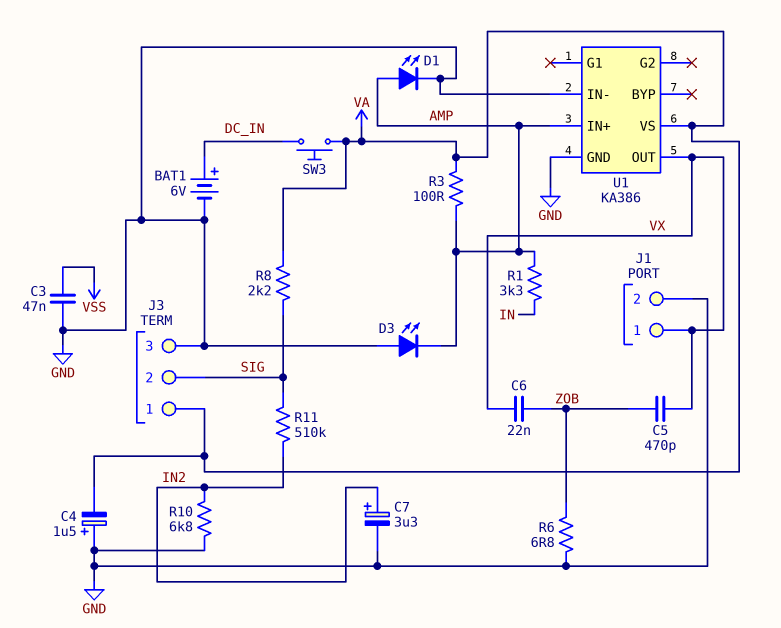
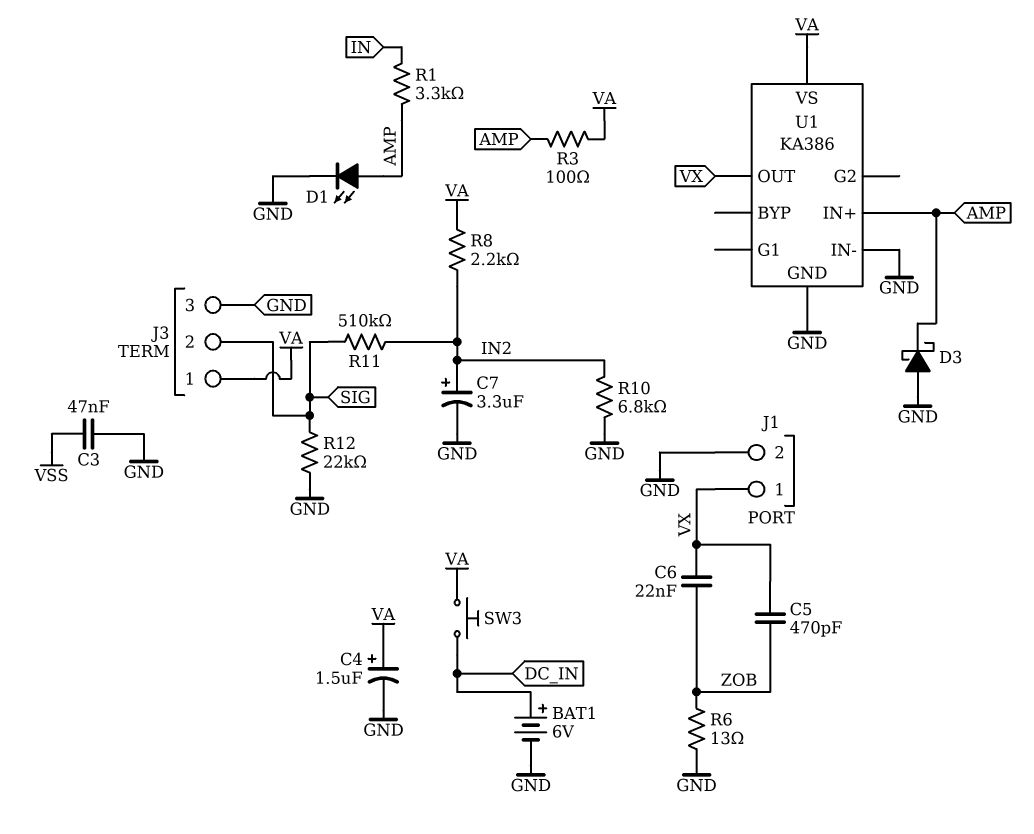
C4: 1.5uF (plus GND, minus VA) -> 1.5uF (plus VA, minus GND)
D3: LED (A GND, K AMP) -> schottky (A GND, K AMP)
R6: 6.8 (GND, ZOB) -> 13 (GND, ZOB)
R8: 2.2k (SIG, VA) -> 2.2k (IN2, VA)
R12: none -> 22k (GND, SIG)

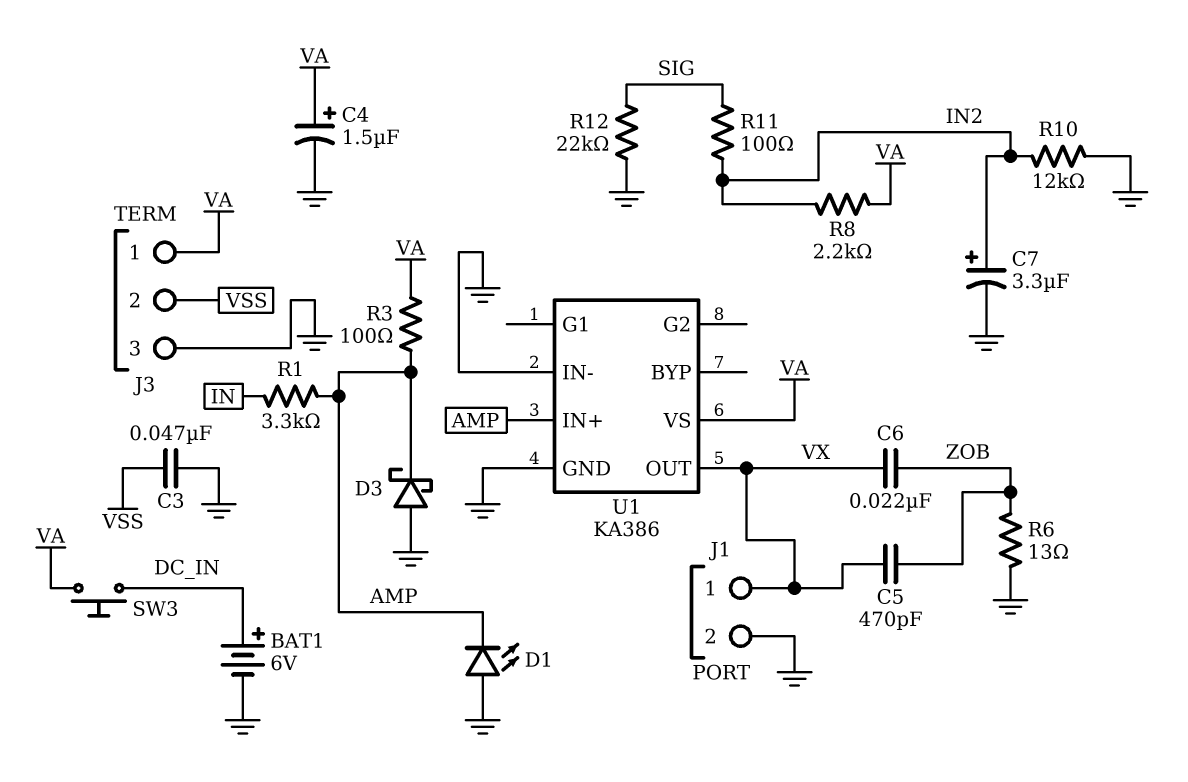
D1: LED (A AMP, K GND) -> LED (A GND, K AMP)
J3 pin 2: SIG -> VSS
R10: 6.8k (GND, IN2) -> 12k (GND, IN2)
R11: 510k (IN2, SIG) -> 100 (IN2, SIG)

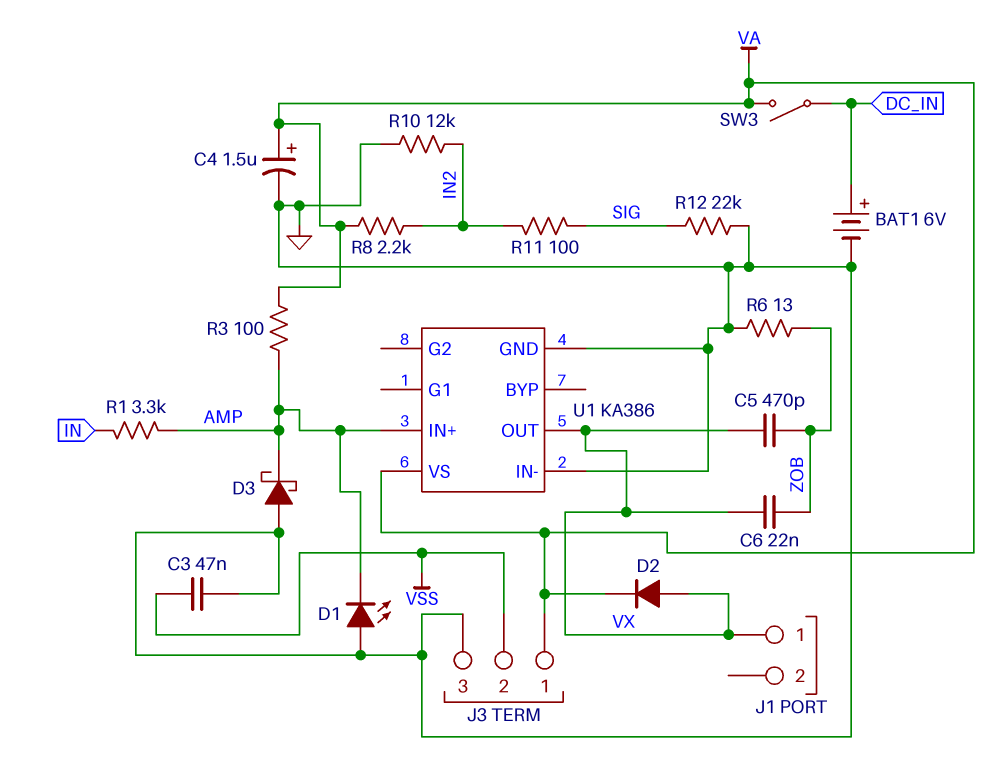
C7: 3.3uF (plus IN2, minus GND) -> none
D2: none -> diode (A VX, K VA)
J1 pin 2: GND -> none
SW3: button (DC_IN, VA) -> switch (DC_IN, VA)

